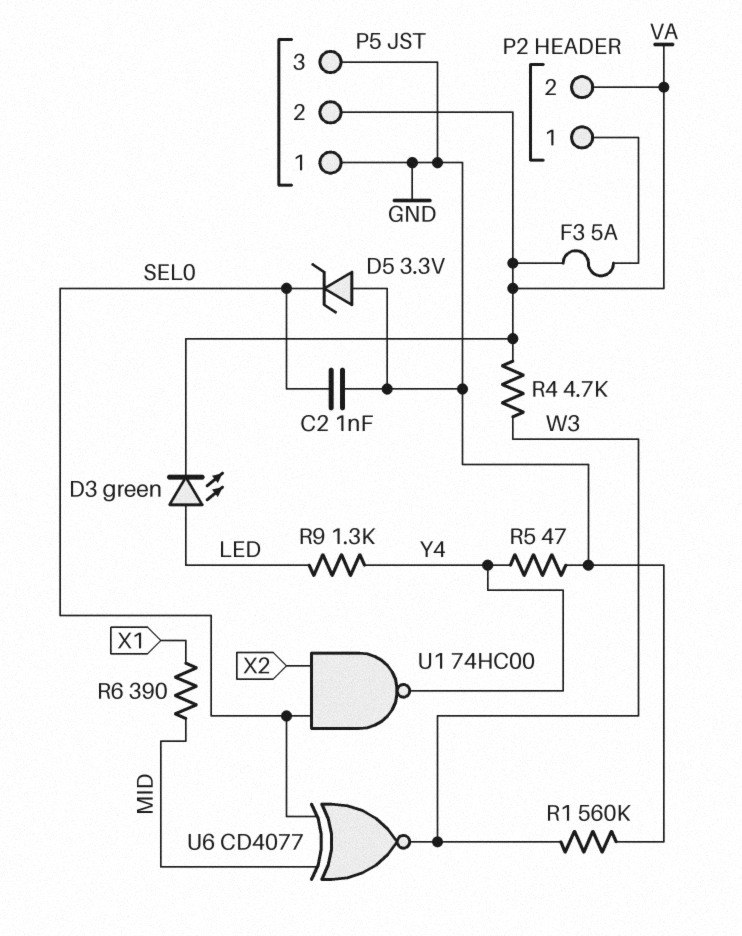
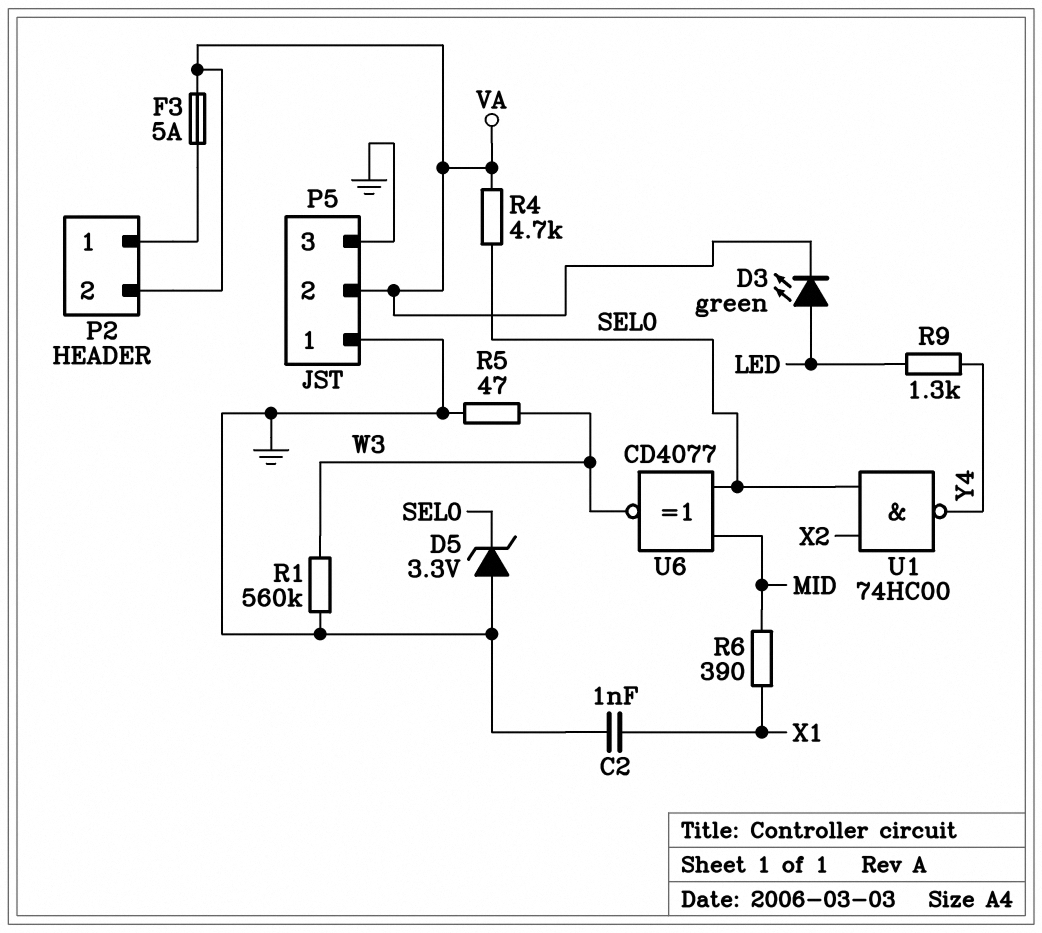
C2: 1nF (GND, SEL0) -> 1nF (GND, X1)
R4: 4.7k (VA, W3) -> 4.7k (SEL0, VA)
R5: 47 (GND, Y4) -> 47 (GND, W3)

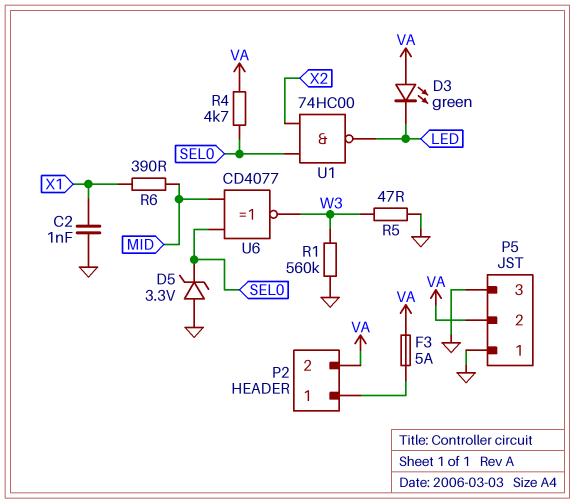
D3: LED green (A LED, K VA) -> LED green (A VA, K LED)
R9: 1.3k (LED, Y4) -> none
U1: NAND 74HC00 (in SEL0, in X2, out Y4) -> NAND 74HC00 (in SEL0, in X2, out LED)

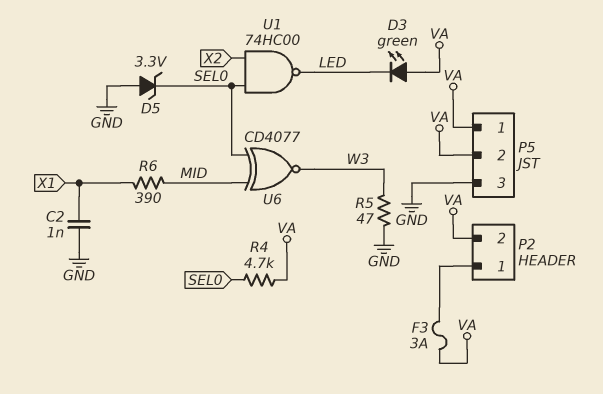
F3: 5A (P2/1, VA) -> 3A (P2/1, VA)
P5 pin 1: GND -> VA
R1: 560k (GND, W3) -> none

